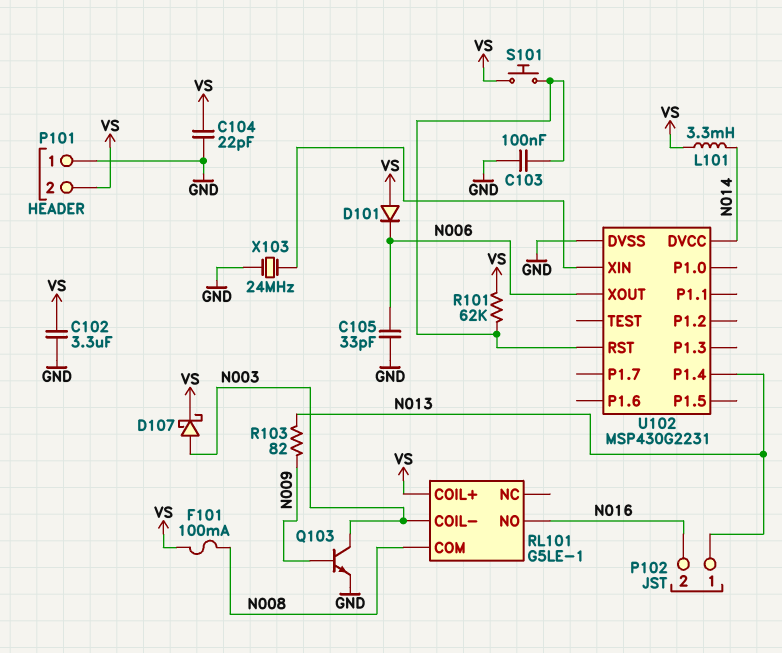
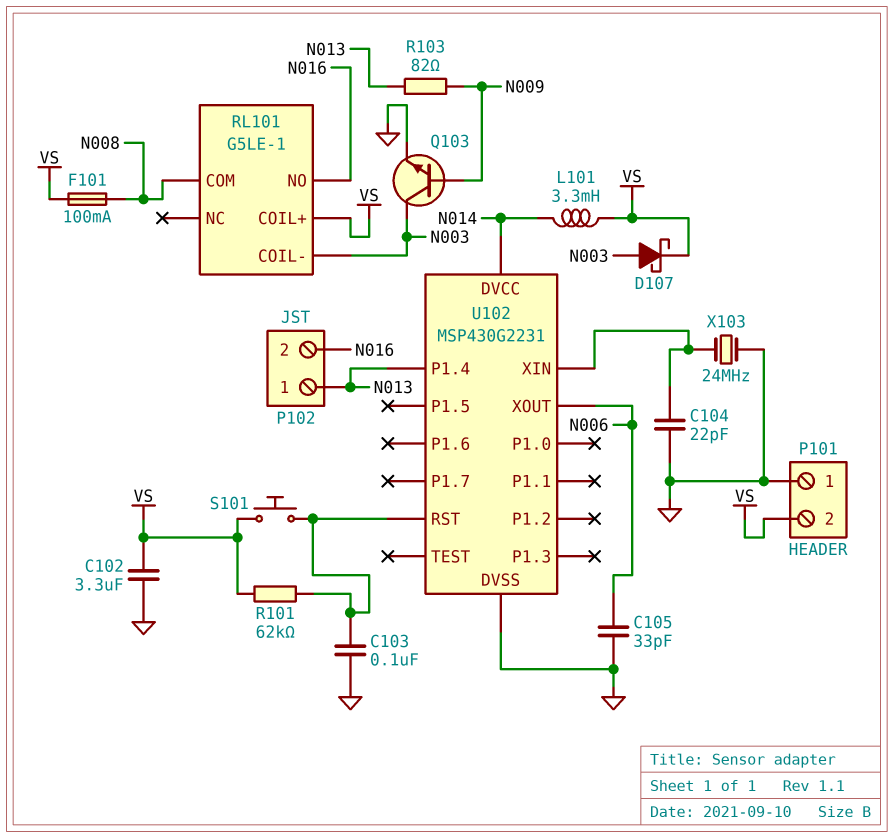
C104: 22pF (GND, VS) -> 22pF (GND, U102/XIN)
D101: diode (A VS, K N006) -> none

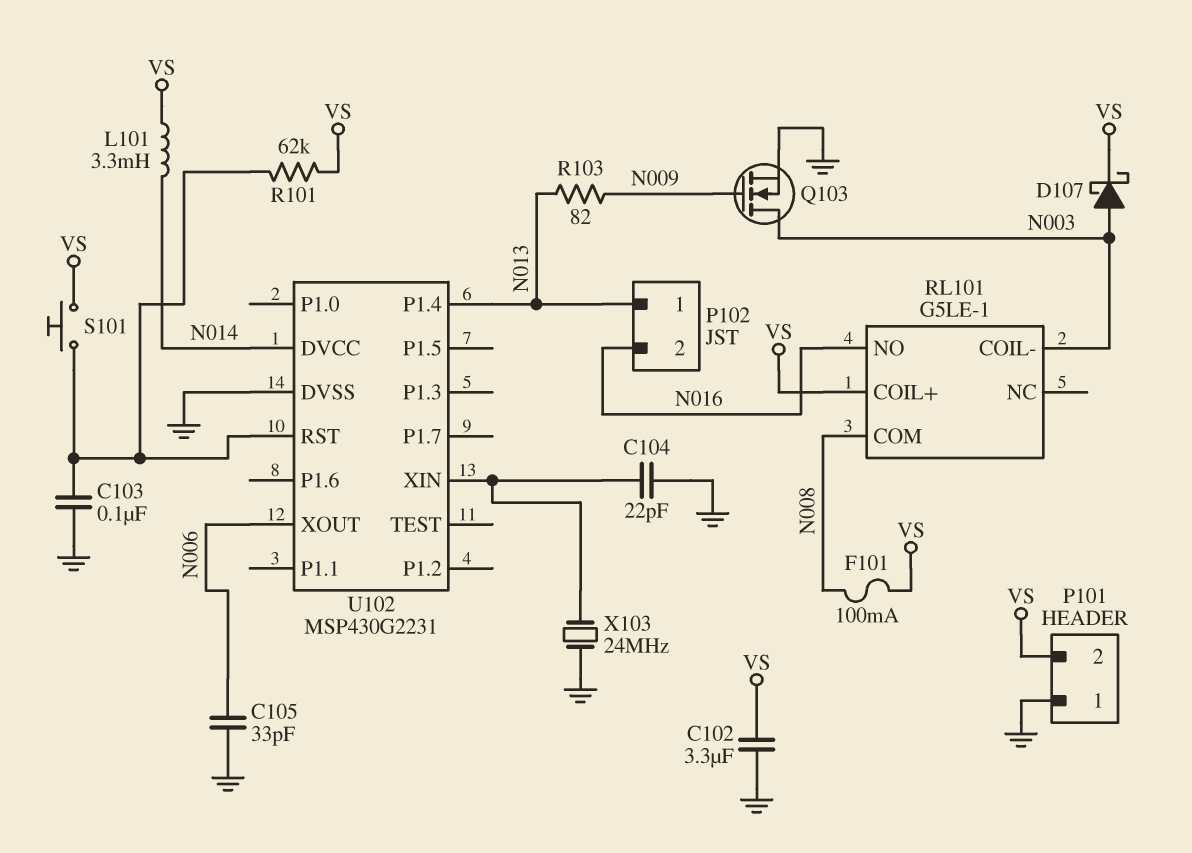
Q103: NPN (B N009, C N003, E GND) -> NMOS (G N009, D N003, S GND)

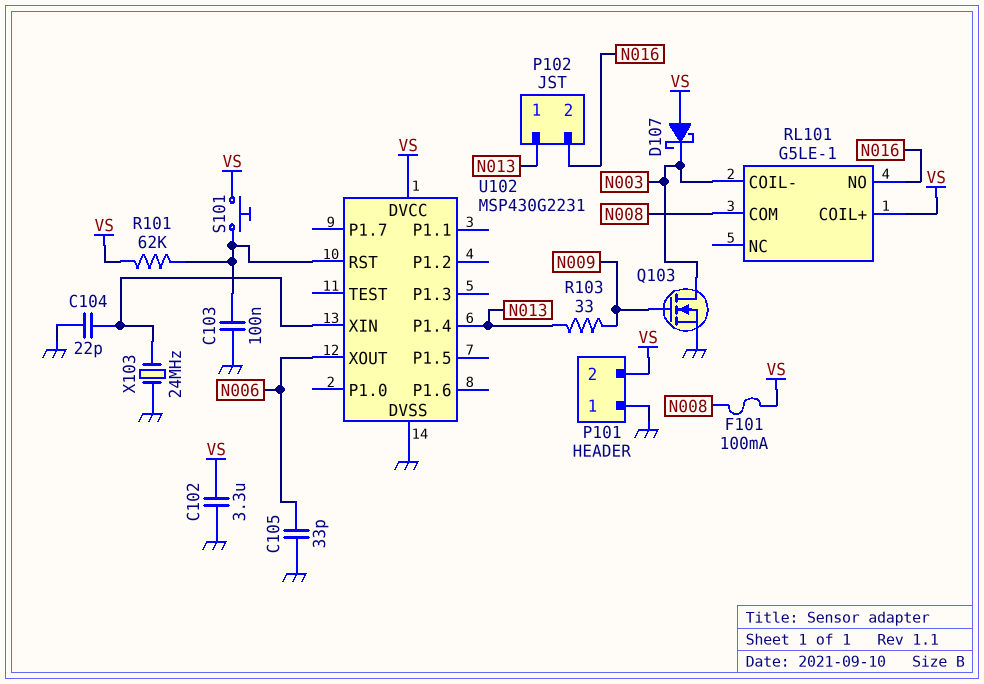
D107: schottky (A N003, K VS) -> schottky (A VS, K N003)
L101: 3.3mH (N014, VS) -> none
R103: 82 (N009, N013) -> 33 (N009, N013)
U102 pin DVCC: N014 -> VS

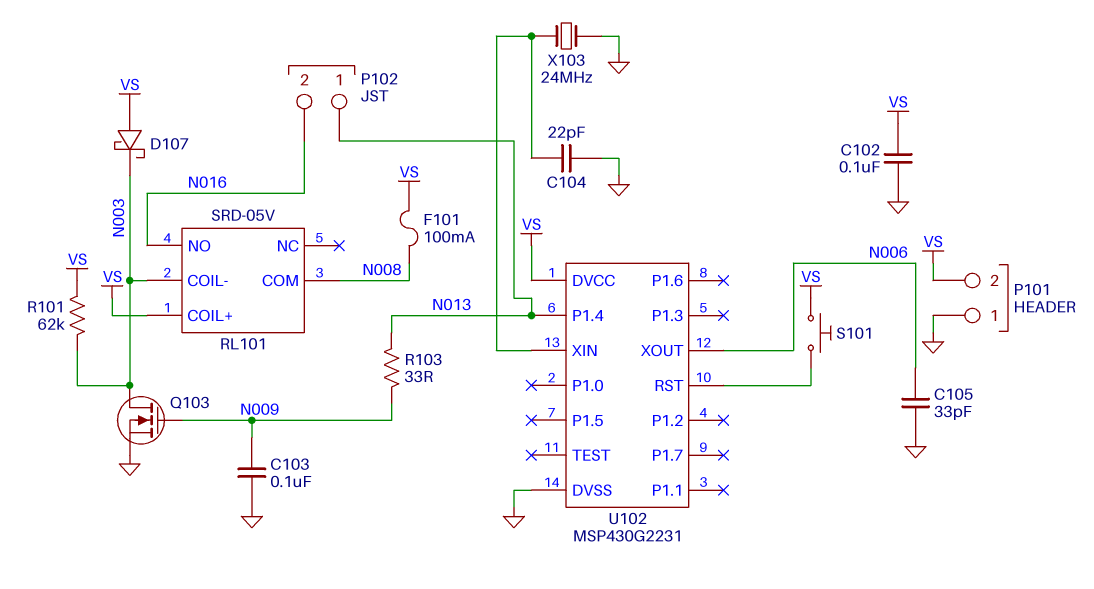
C102: 3.3uF (GND, VS) -> 100nF (GND, VS)
C103: 100nF (GND, U102/RST) -> 100nF (GND, N009)
R101: 62k (U102/RST, VS) -> 62k (N003, VS)
RL101: G5LE-1 -> SRD-05V

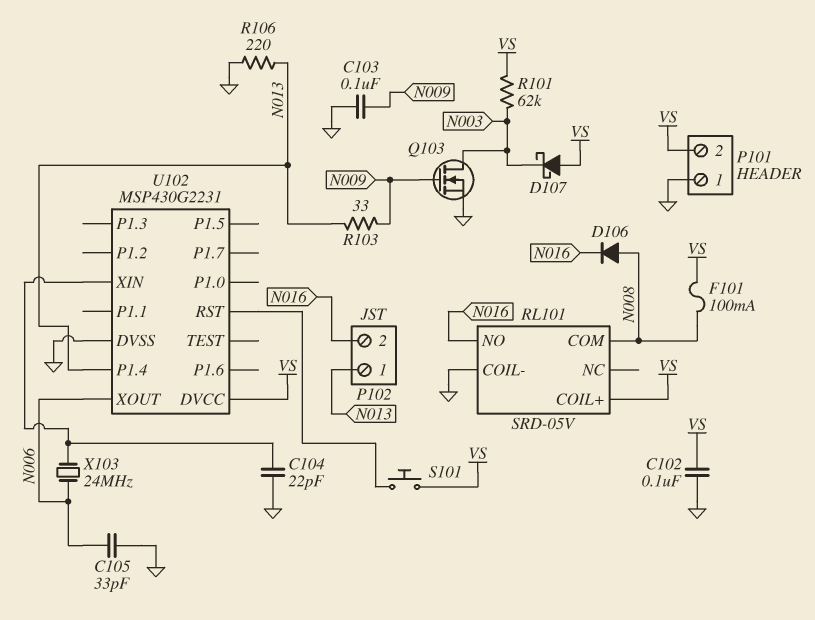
D106: none -> diode (A N008, K N016)
R106: none -> 220 (GND, N013)
RL101 pin COIL-: N003 -> GND
X103: 24MHz (GND, U102/XIN) -> 24MHz (N006, U102/XIN)

